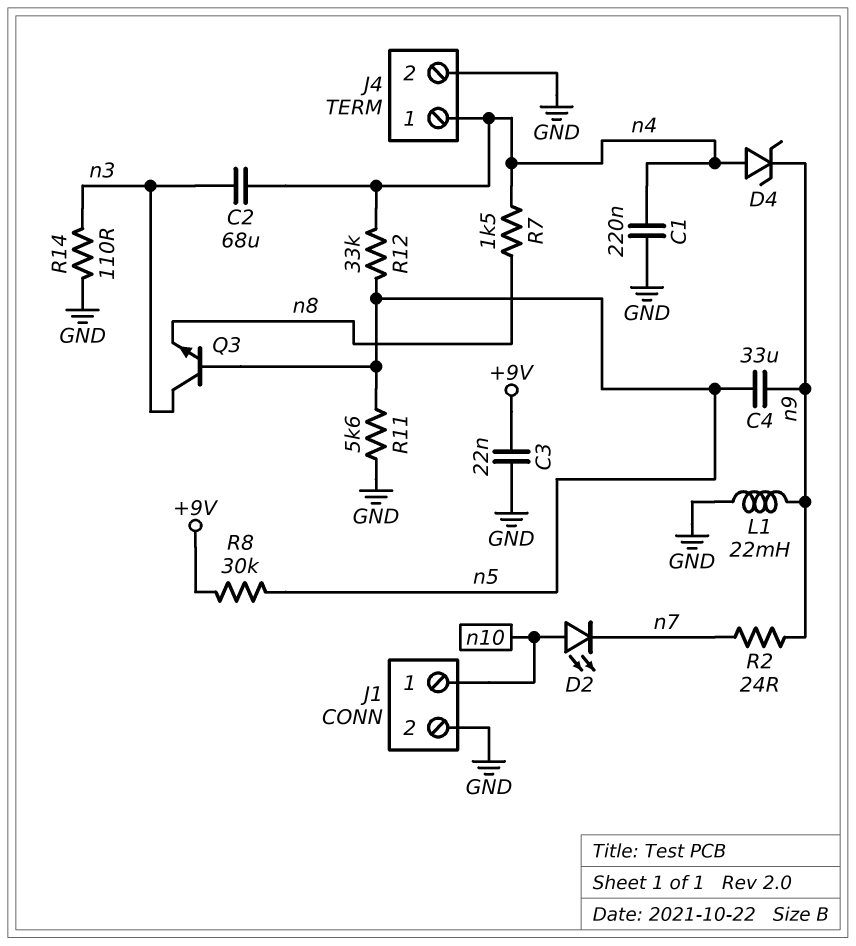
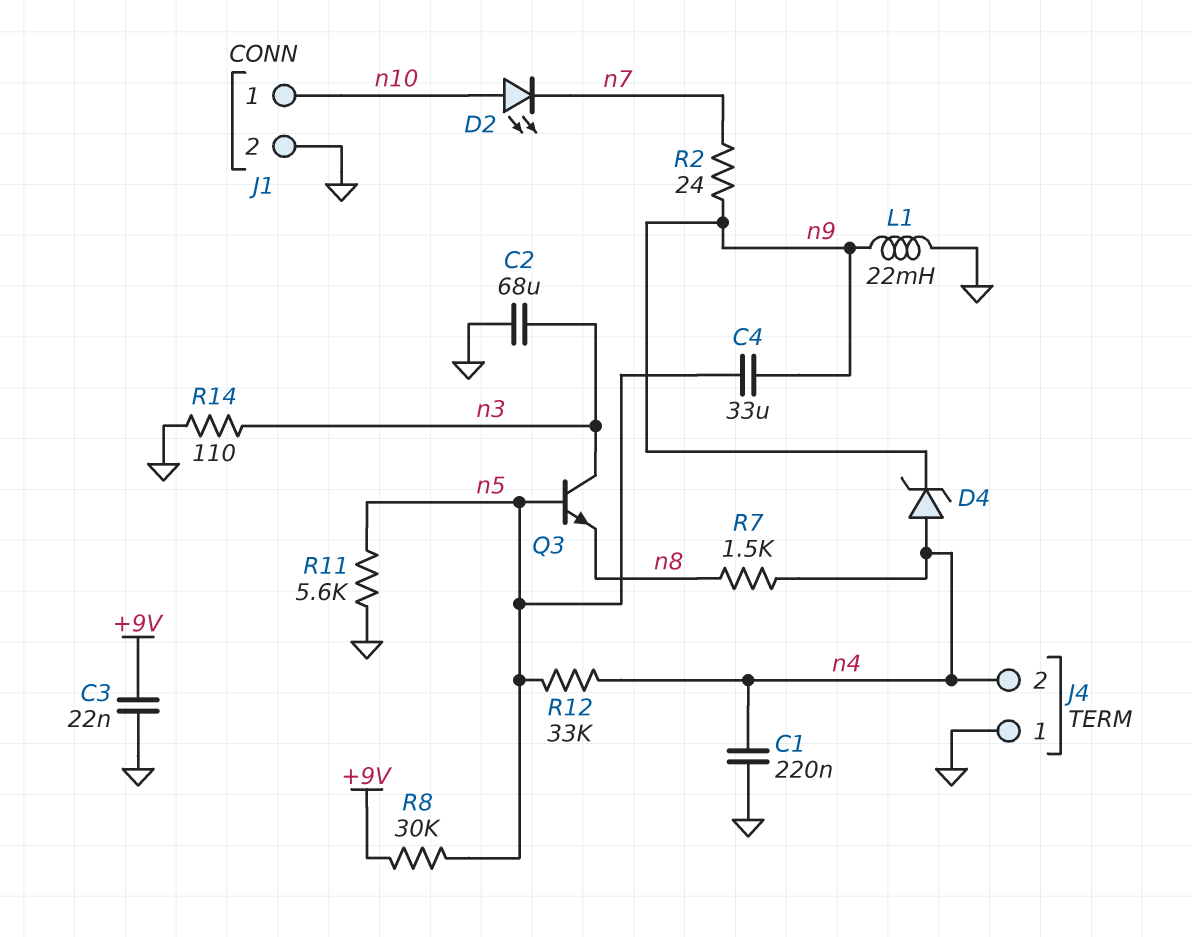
C2: 68uF (n3, n4) -> 68uF (GND, n3)
J4 pin 1: n4 -> GND
J4 pin 2: GND -> n4

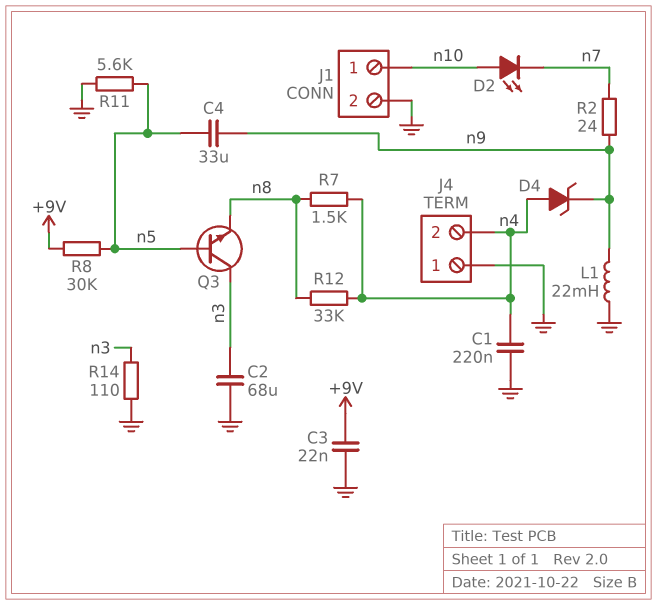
R12: 33k (n4, n5) -> 33k (n4, n8)

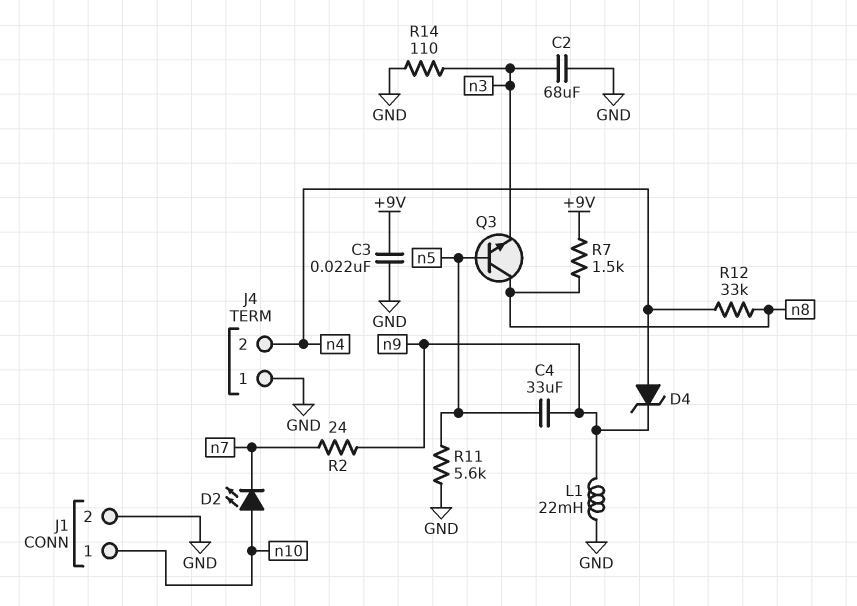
C1: 220nF (GND, n4) -> none
Q3: NPN (B n5, C n3, E n8) -> NPN (B n5, C n8, E n3)
R7: 1.5k (n4, n8) -> 1.5k (+9V, n8)
R8: 30k (+9V, n5) -> none

